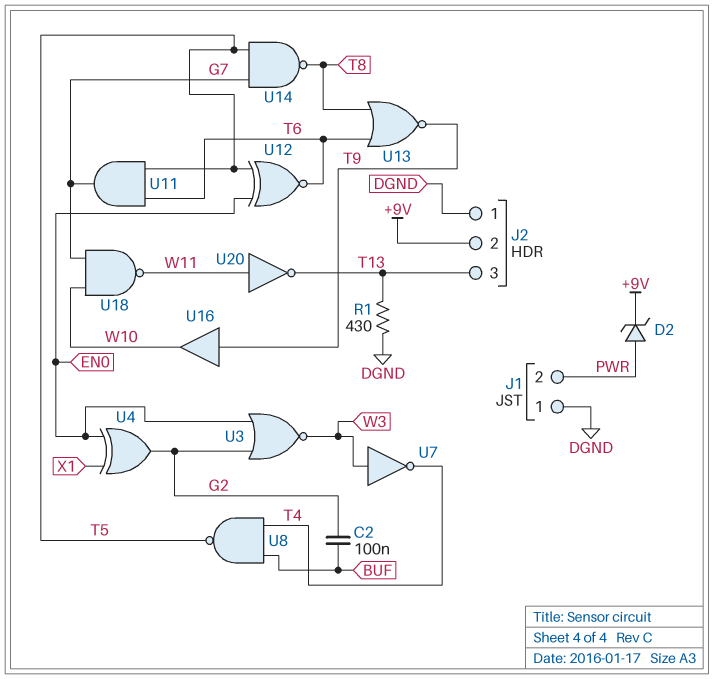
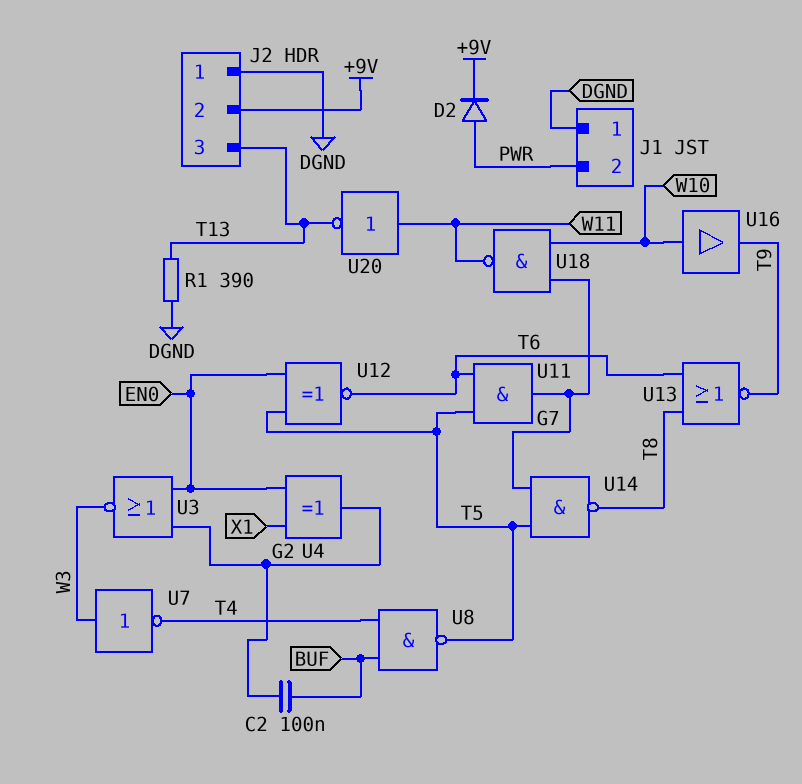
D2: zener (A PWR, K +9V) -> diode (A PWR, K +9V)
R1: 430 (DGND, T13) -> 390 (DGND, T13)
U16: buffer (in T9, out W10) -> buffer (in W10, out T9)

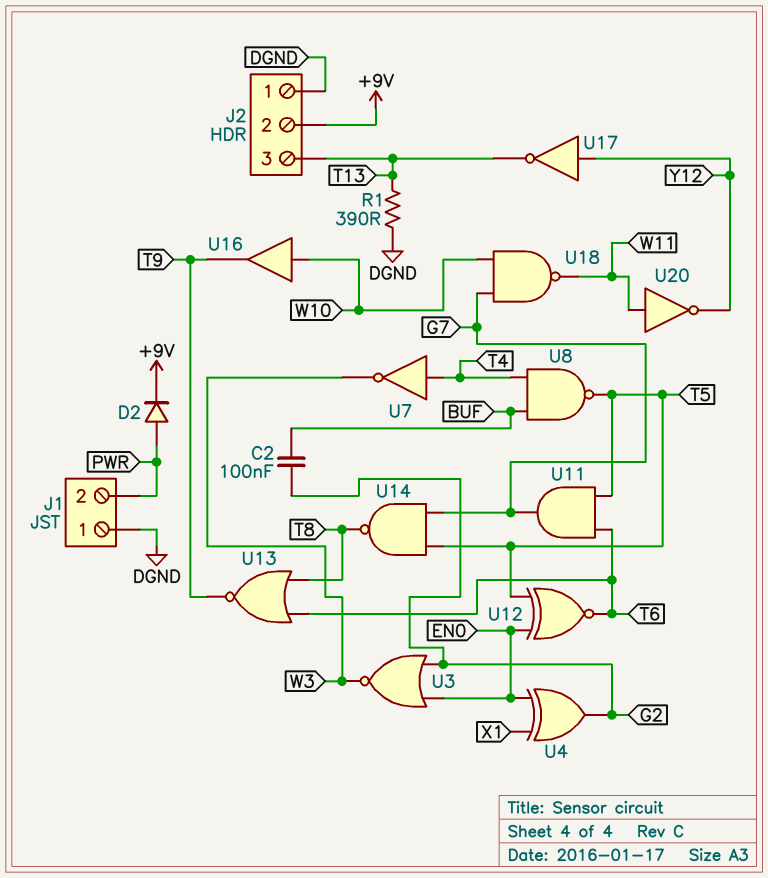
U7: NOT (in W3, out T4) -> NOT (in T4, out W3)
U17: none -> NOT (in Y12, out T13)
U20: NOT (in W11, out T13) -> NOT (in W11, out Y12)

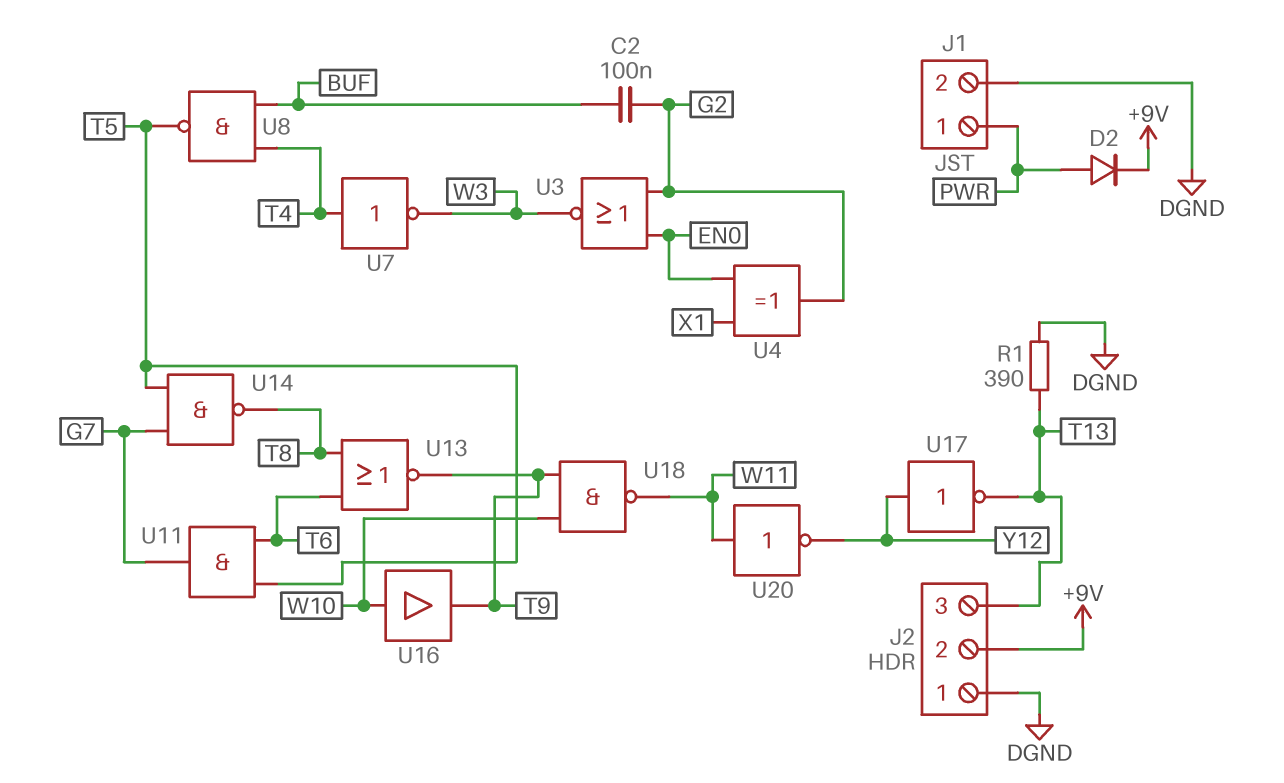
J1 pin 1: DGND -> PWR
J1 pin 2: PWR -> DGND
U12: XNOR (in EN0, in T5, out T6) -> none
U18: NAND (in G7, in W10, out W11) -> NAND (in T9, in W10, out W11)

